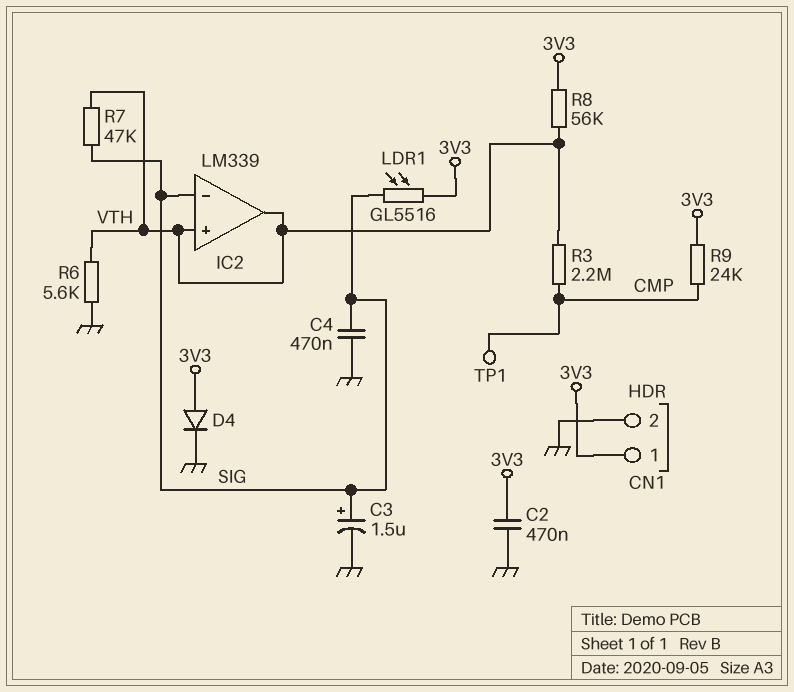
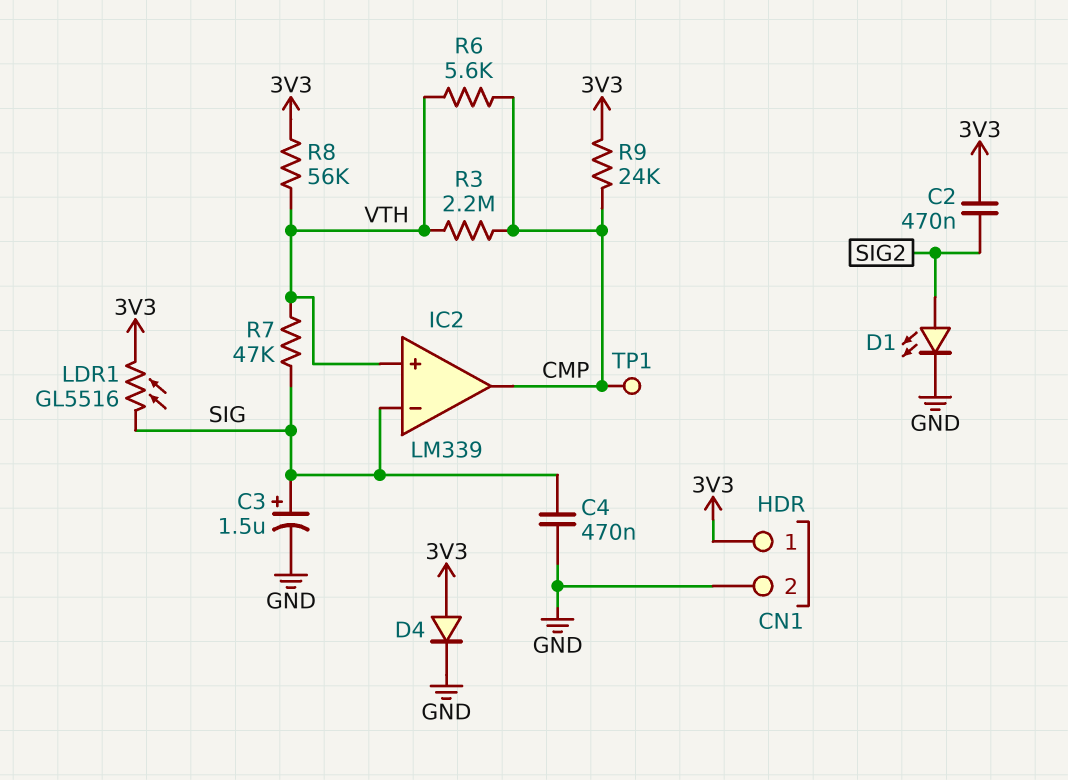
C2: 470nF (3V3, GND) -> 470nF (3V3, SIG2)
D1: none -> LED (A SIG2, K GND)
IC2 pin out: VTH -> CMP
R6: 5.6k (GND, VTH) -> 5.6k (CMP, VTH)

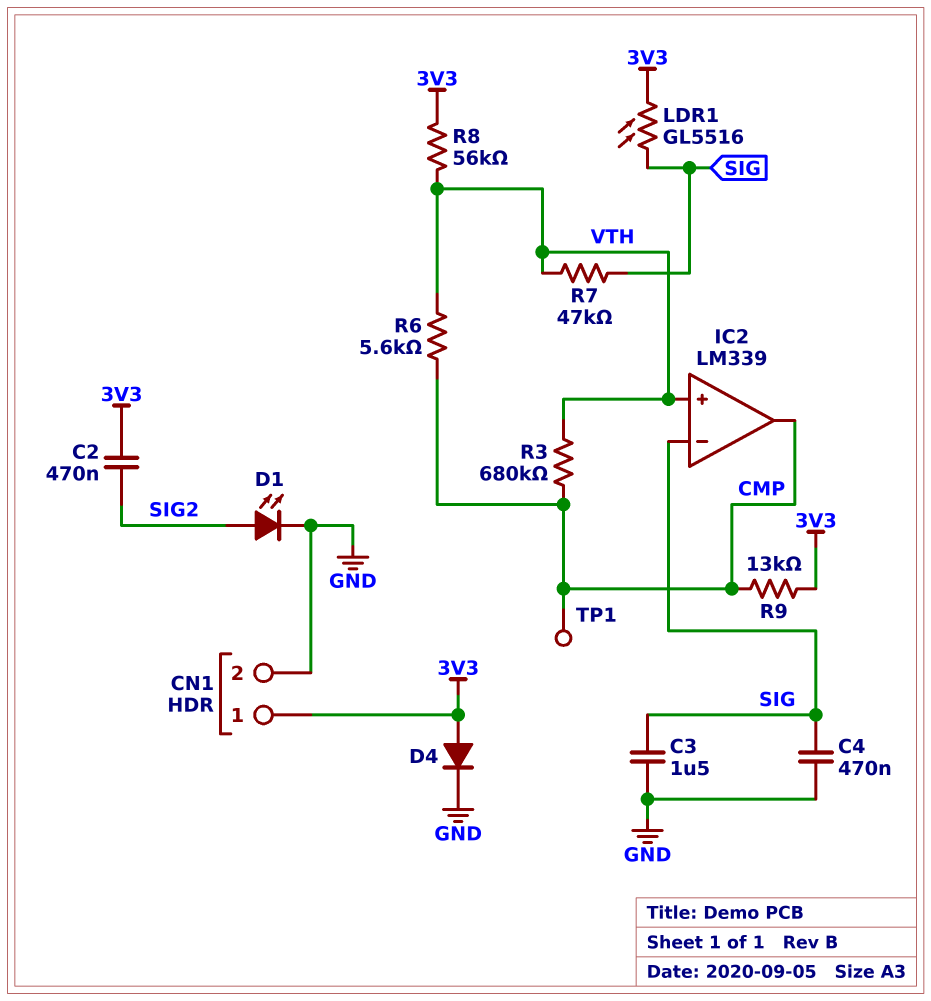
C3: 1.5uF (plus SIG, minus GND) -> 1.5uF (GND, SIG)
R3: 2.2M (CMP, VTH) -> 680k (CMP, VTH)
R9: 24k (3V3, CMP) -> 13k (3V3, CMP)

